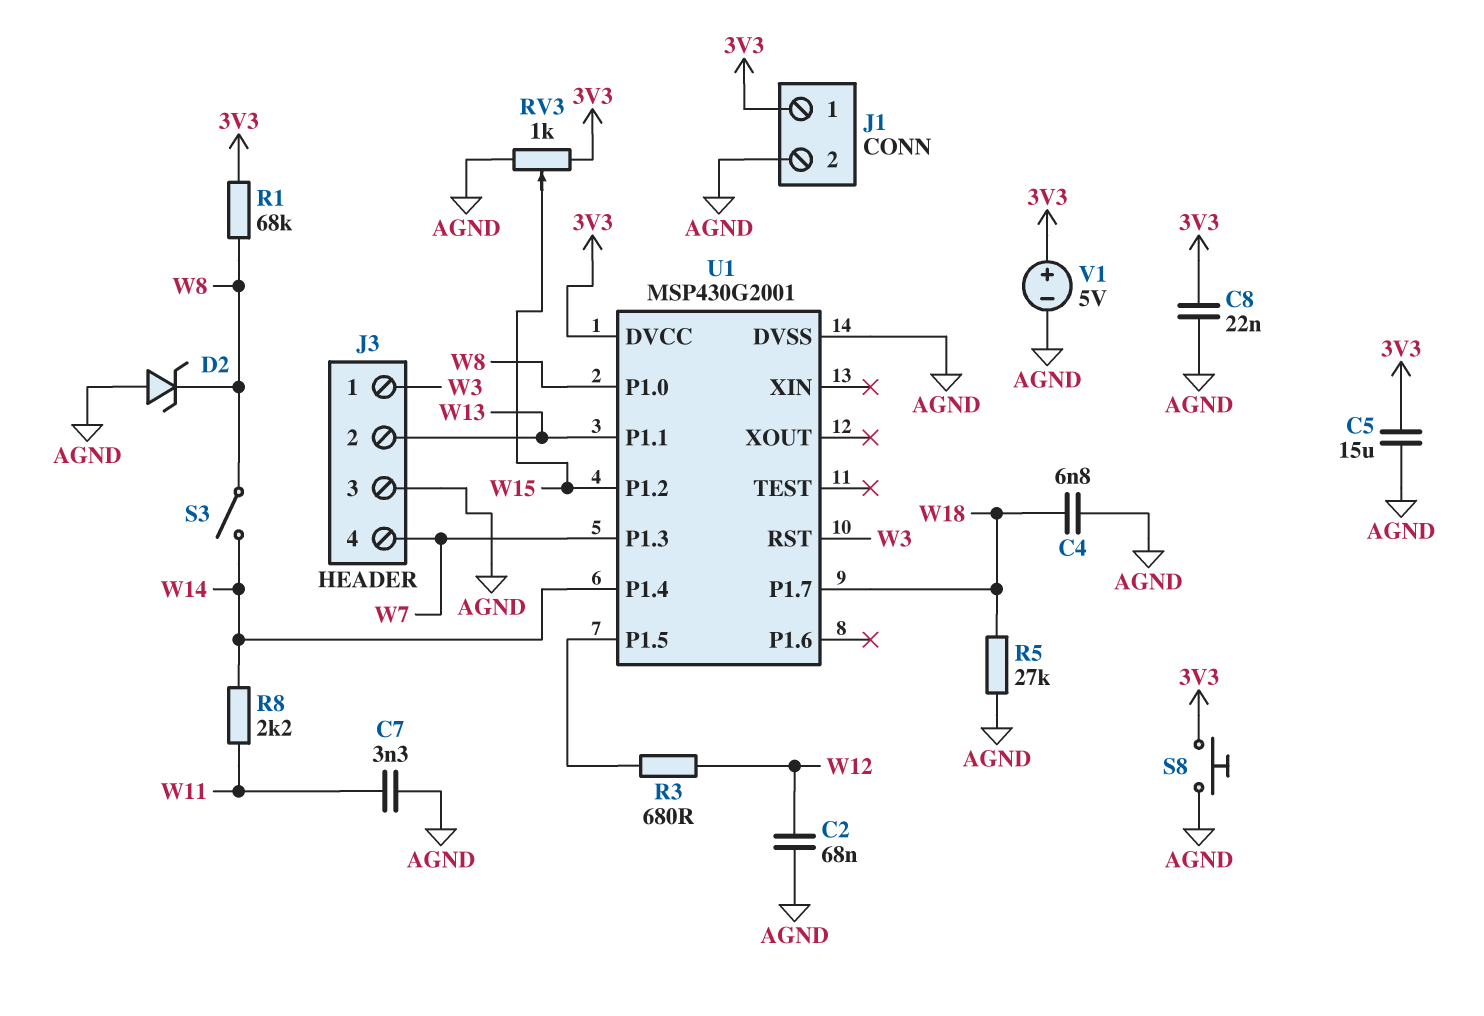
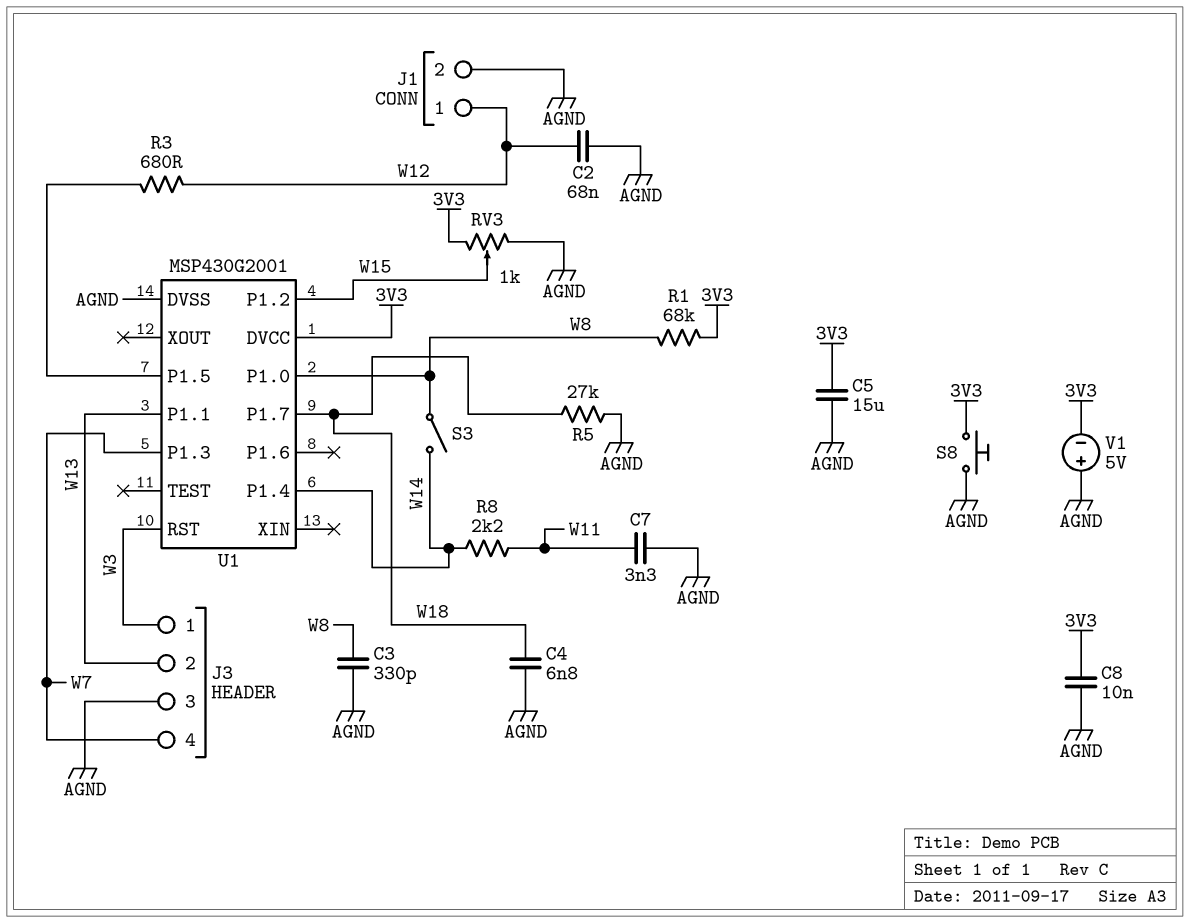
C3: none -> 330pF (AGND, W8)
C8: 22nF (3V3, AGND) -> 10nF (3V3, AGND)
D2: zener (A AGND, K W8) -> none
J1 pin 1: 3V3 -> W12
V1: 5V (plus 3V3, minus AGND) -> 5V (plus AGND, minus 3V3)

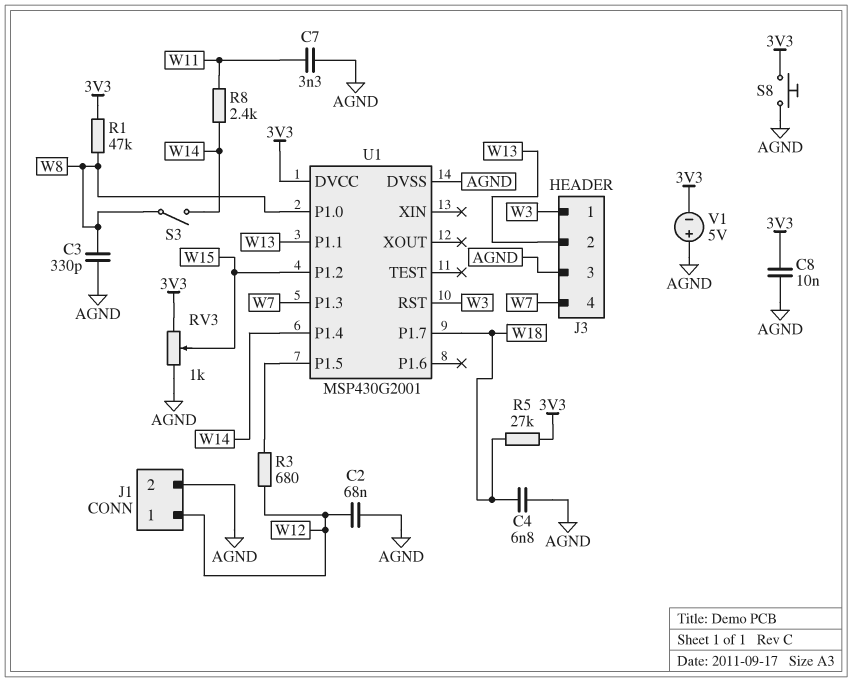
C5: 15uF (3V3, AGND) -> none
R1: 68k (3V3, W8) -> 47k (3V3, W8)
R5: 27k (AGND, W18) -> 27k (3V3, W18)
R8: 2.2k (W11, W14) -> 2.4k (W11, W14)

